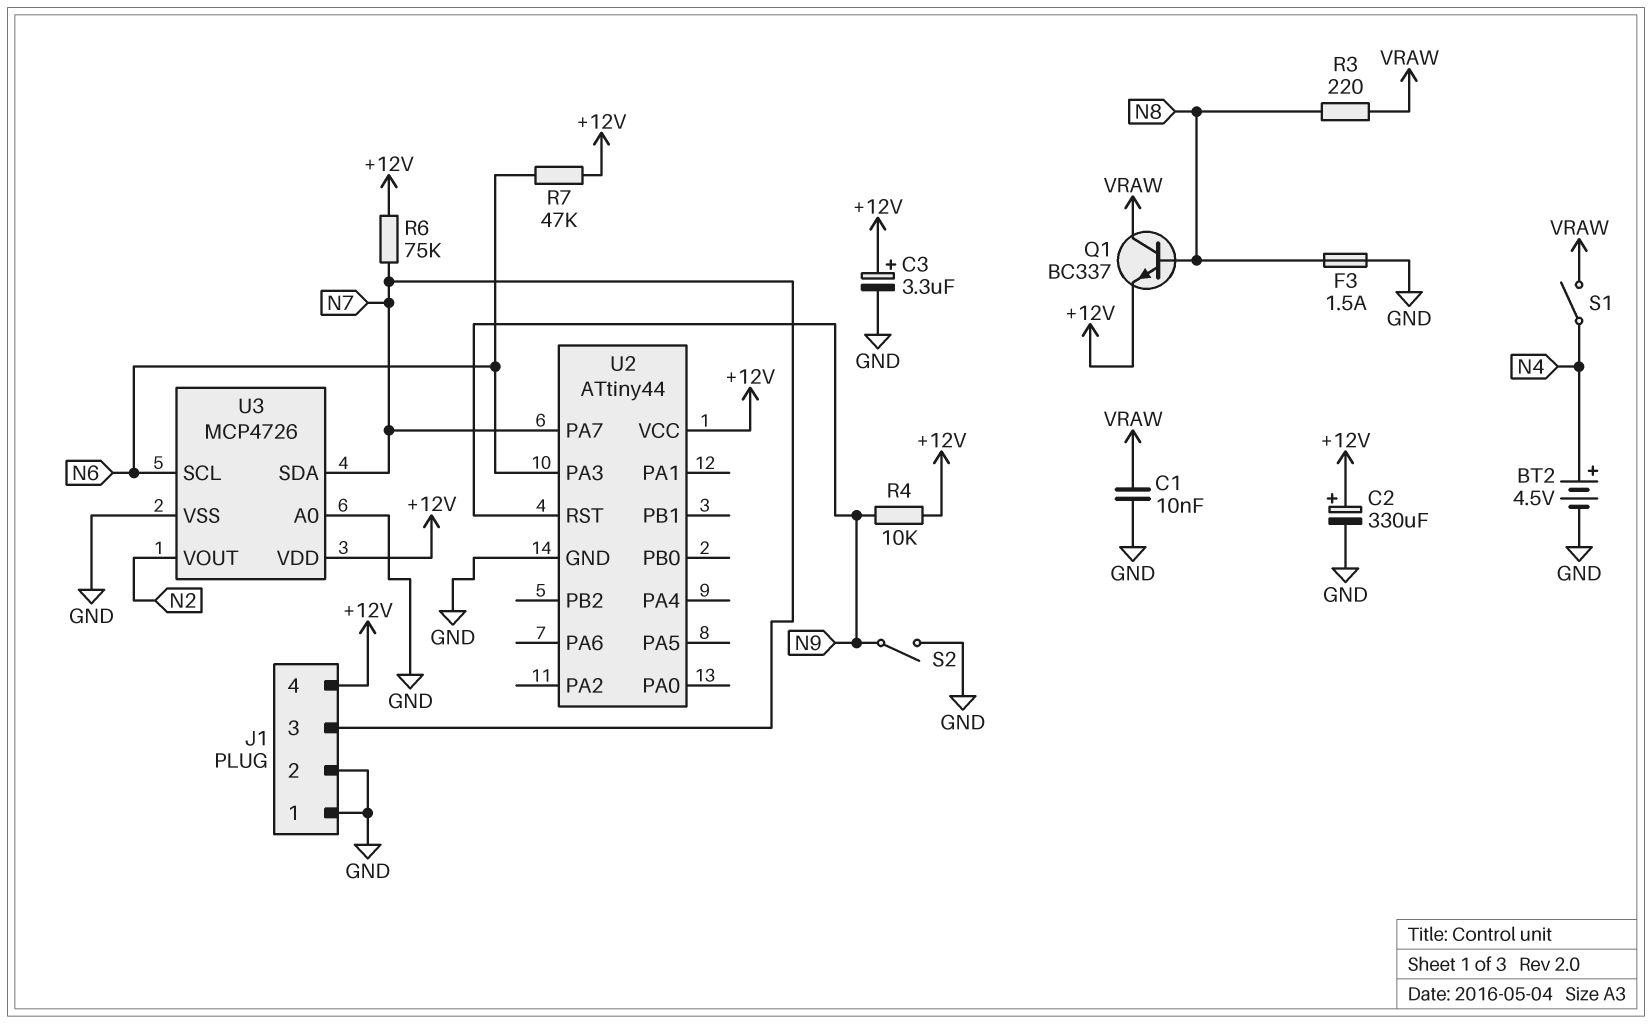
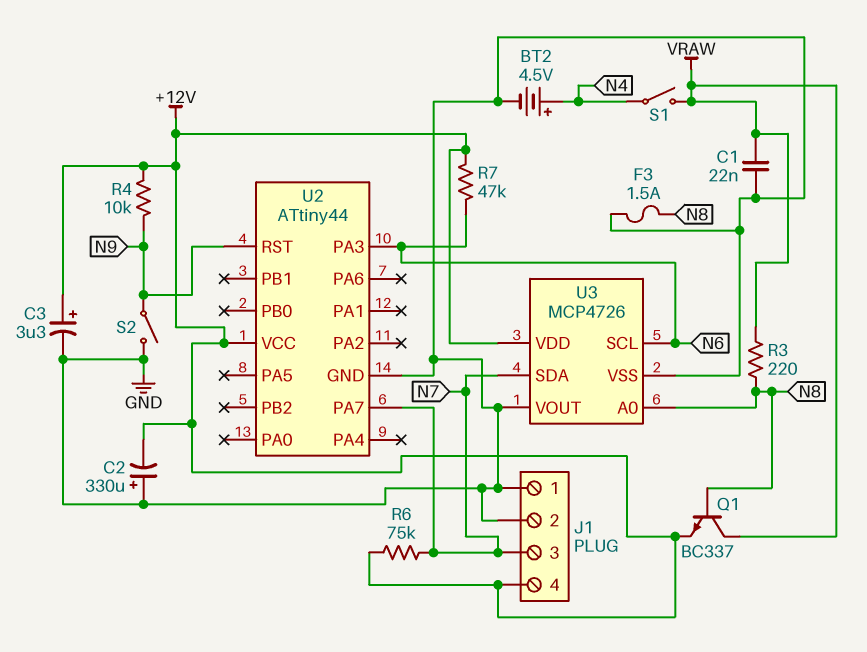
C1: 10nF (GND, VRAW) -> 22nF (GND, VRAW)
C2: 330uF (plus +12V, minus GND) -> 330uF (plus GND, minus +12V)
U3 pin A0: GND -> N8
U3 pin VOUT: N2 -> GND

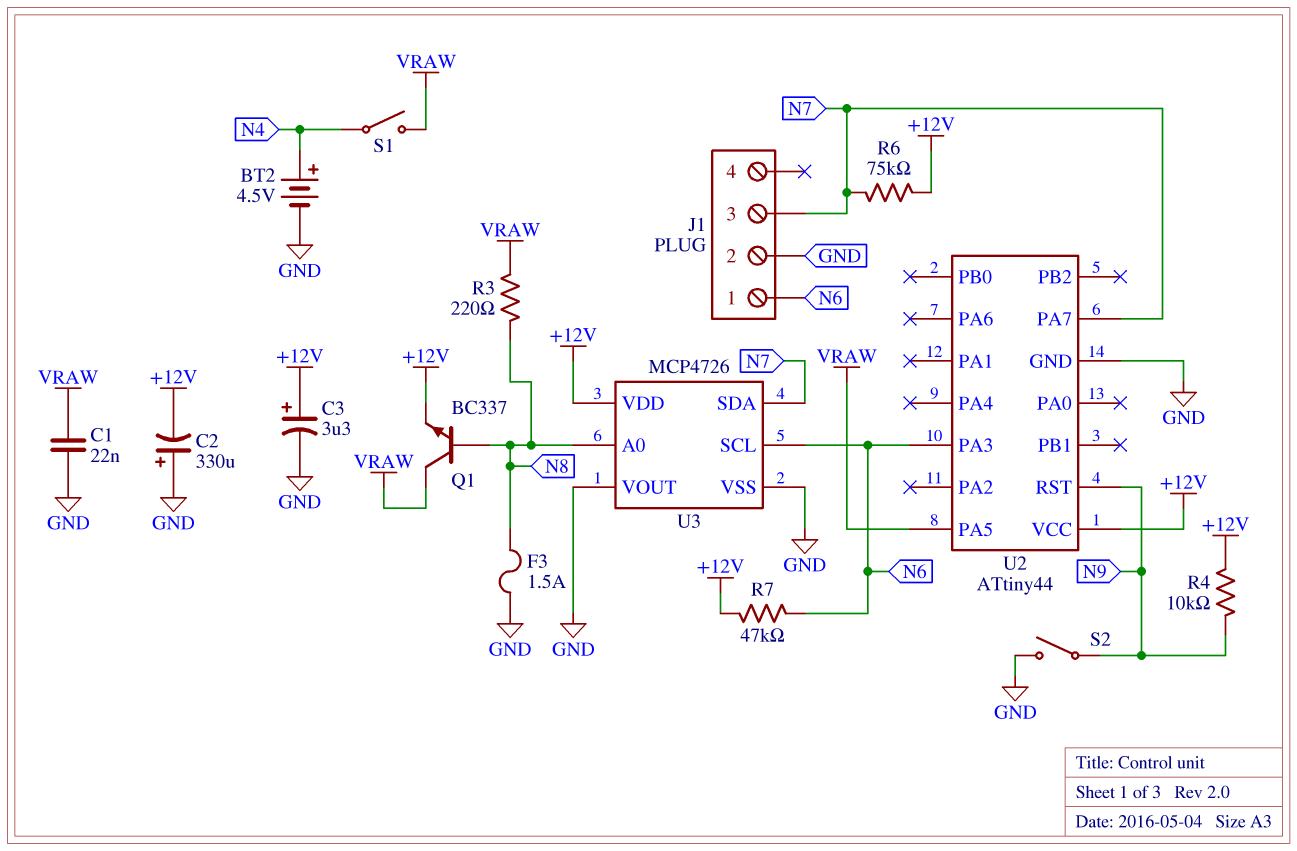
J1 pin 1: GND -> N6
J1 pin 4: +12V -> none
U2 pin PA5: none -> VRAW

